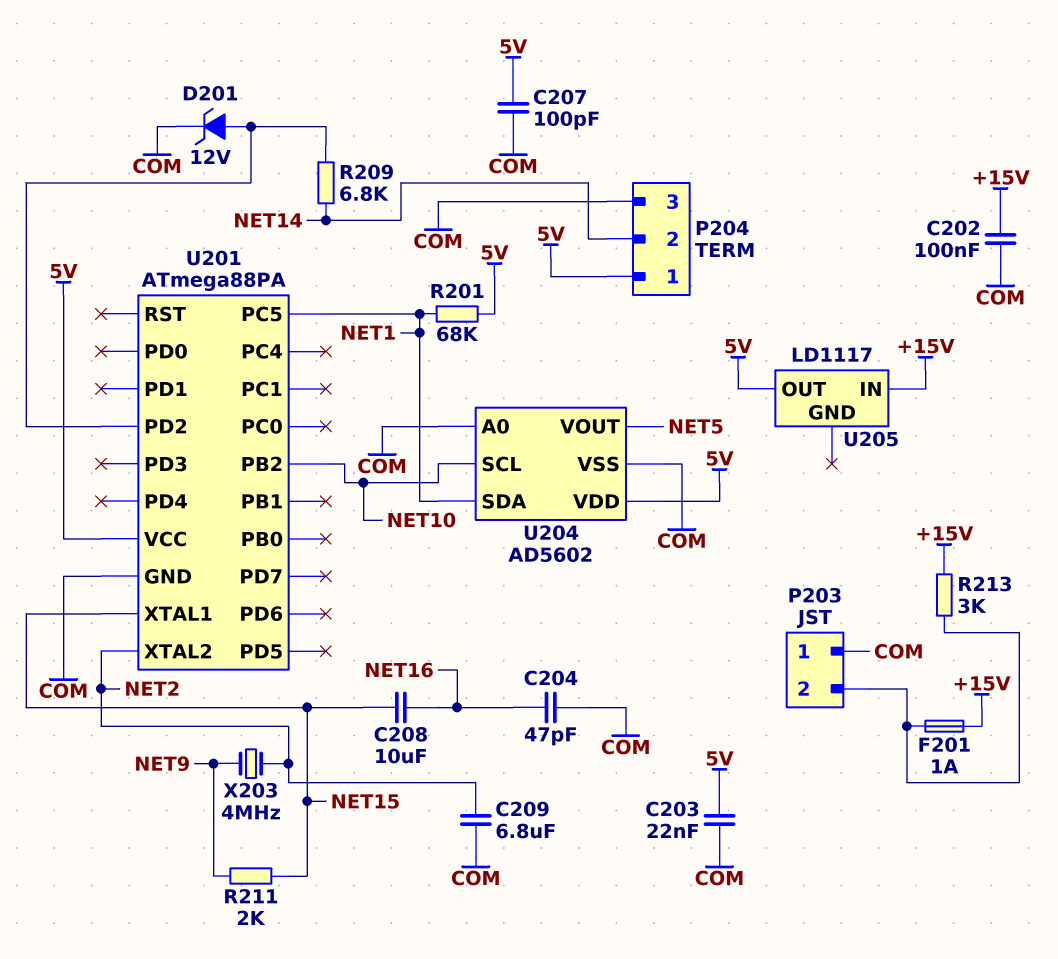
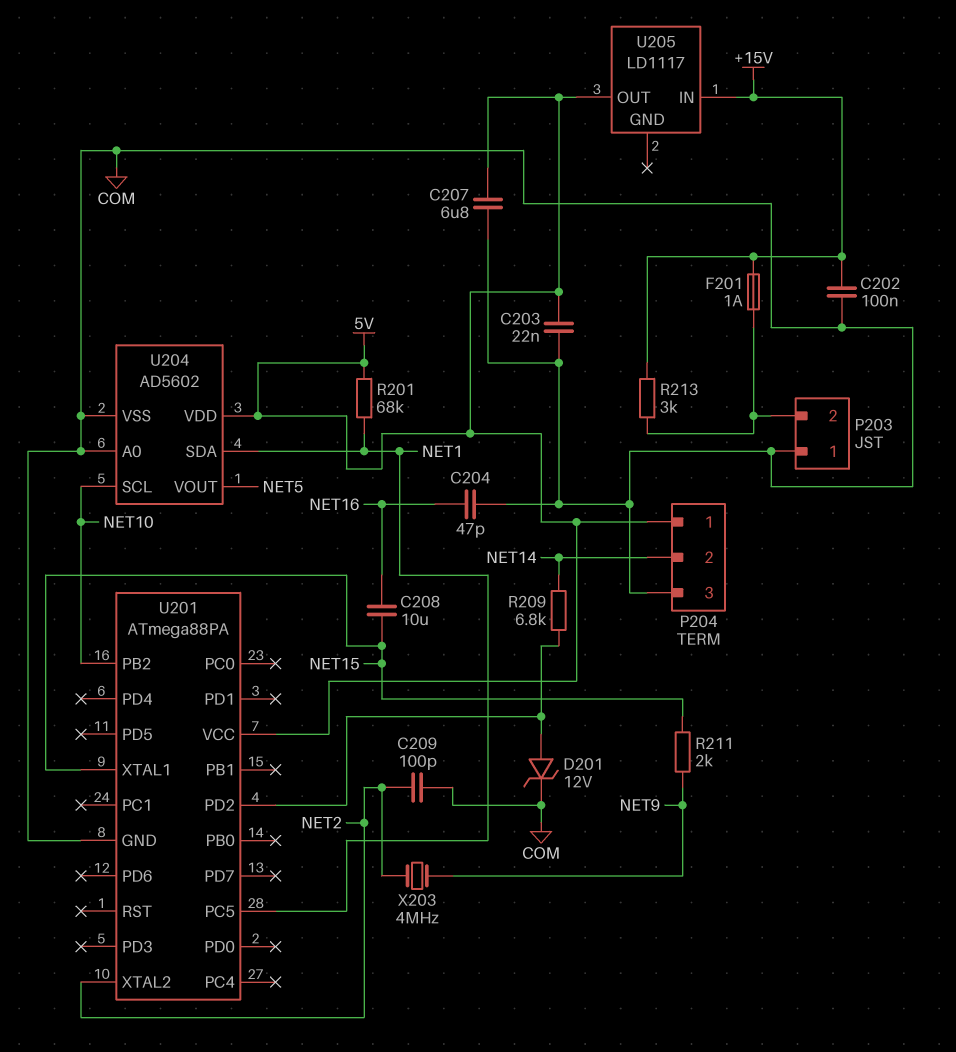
C207: 100pF (5V, COM) -> 6.8uF (5V, COM)
C209: 6.8uF (COM, NET2) -> 100pF (COM, NET2)

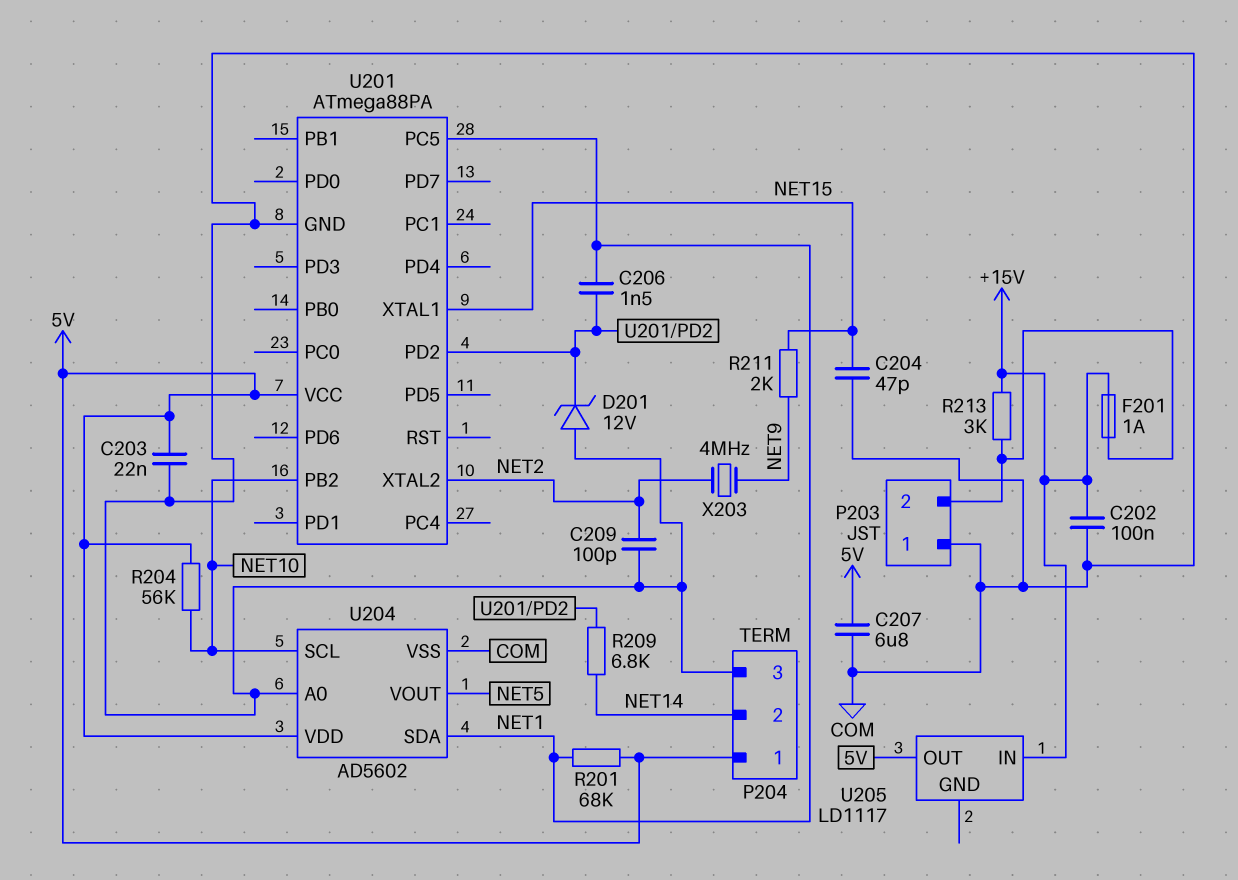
C204: 47pF (COM, NET16) -> 47pF (COM, NET15)
C206: none -> 1.5nF (NET1, U201/PD2)
C208: 10uF (NET15, NET16) -> none
D201: zener 12V (A U201/PD2, K COM) -> zener 12V (A COM, K U201/PD2)
R204: none -> 56k (5V, NET10)

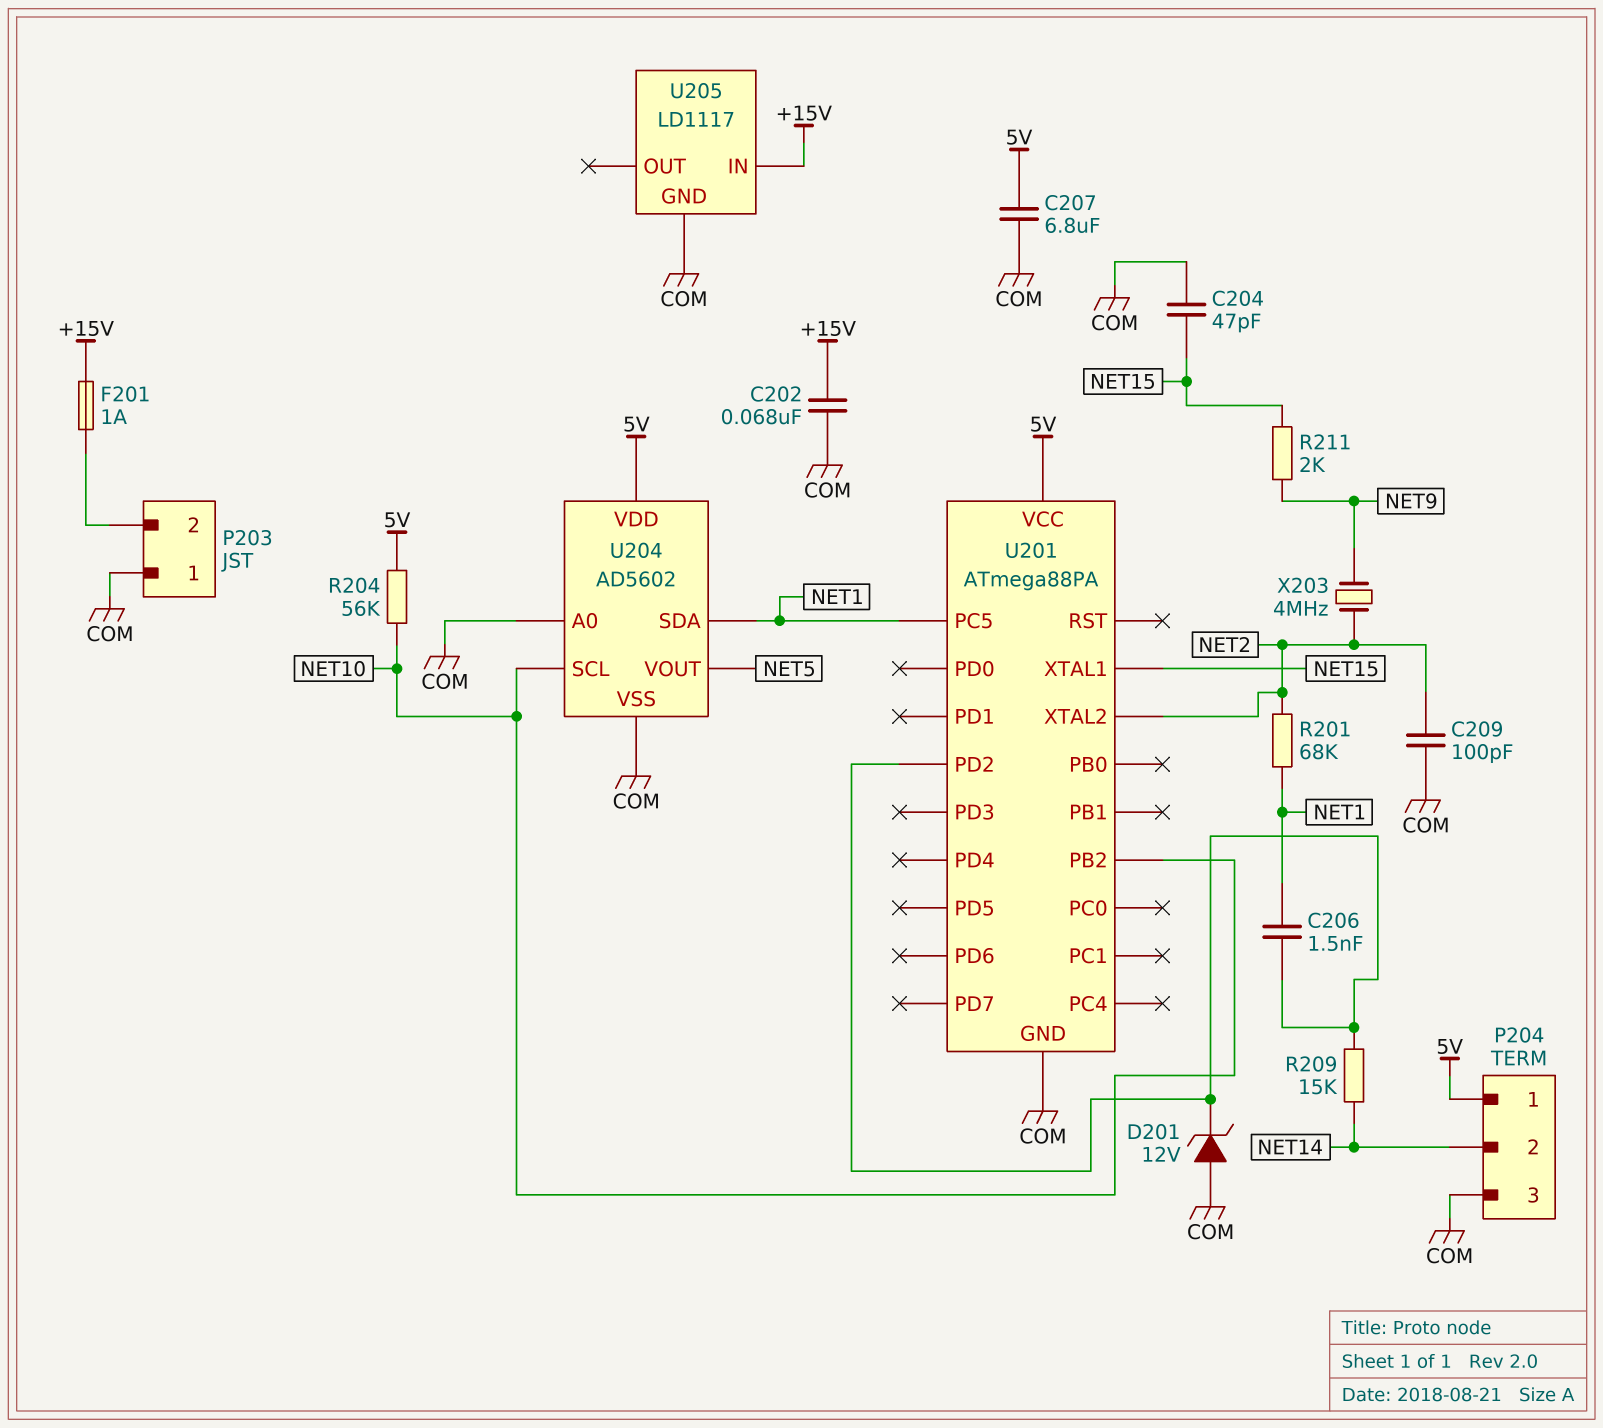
C202: 100nF (+15V, COM) -> 68nF (+15V, COM)
C203: 22nF (5V, COM) -> none
R201: 68k (5V, NET1) -> 68k (NET1, NET2)
R209: 6.8k (NET14, U201/PD2) -> 15k (NET14, U201/PD2)
R213: 3k (+15V, P203/2) -> none
U205 pin GND: none -> COM
U205 pin OUT: 5V -> none

